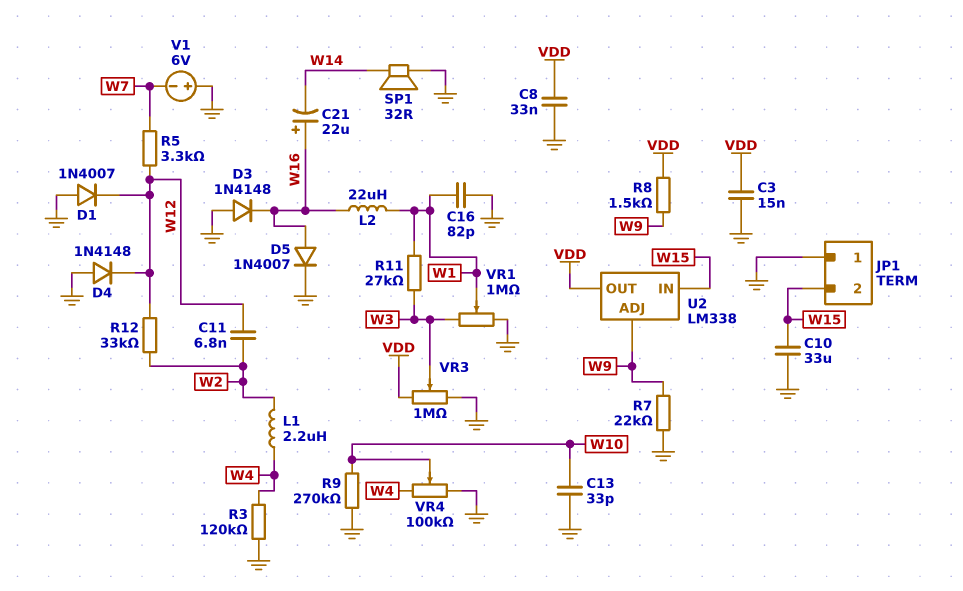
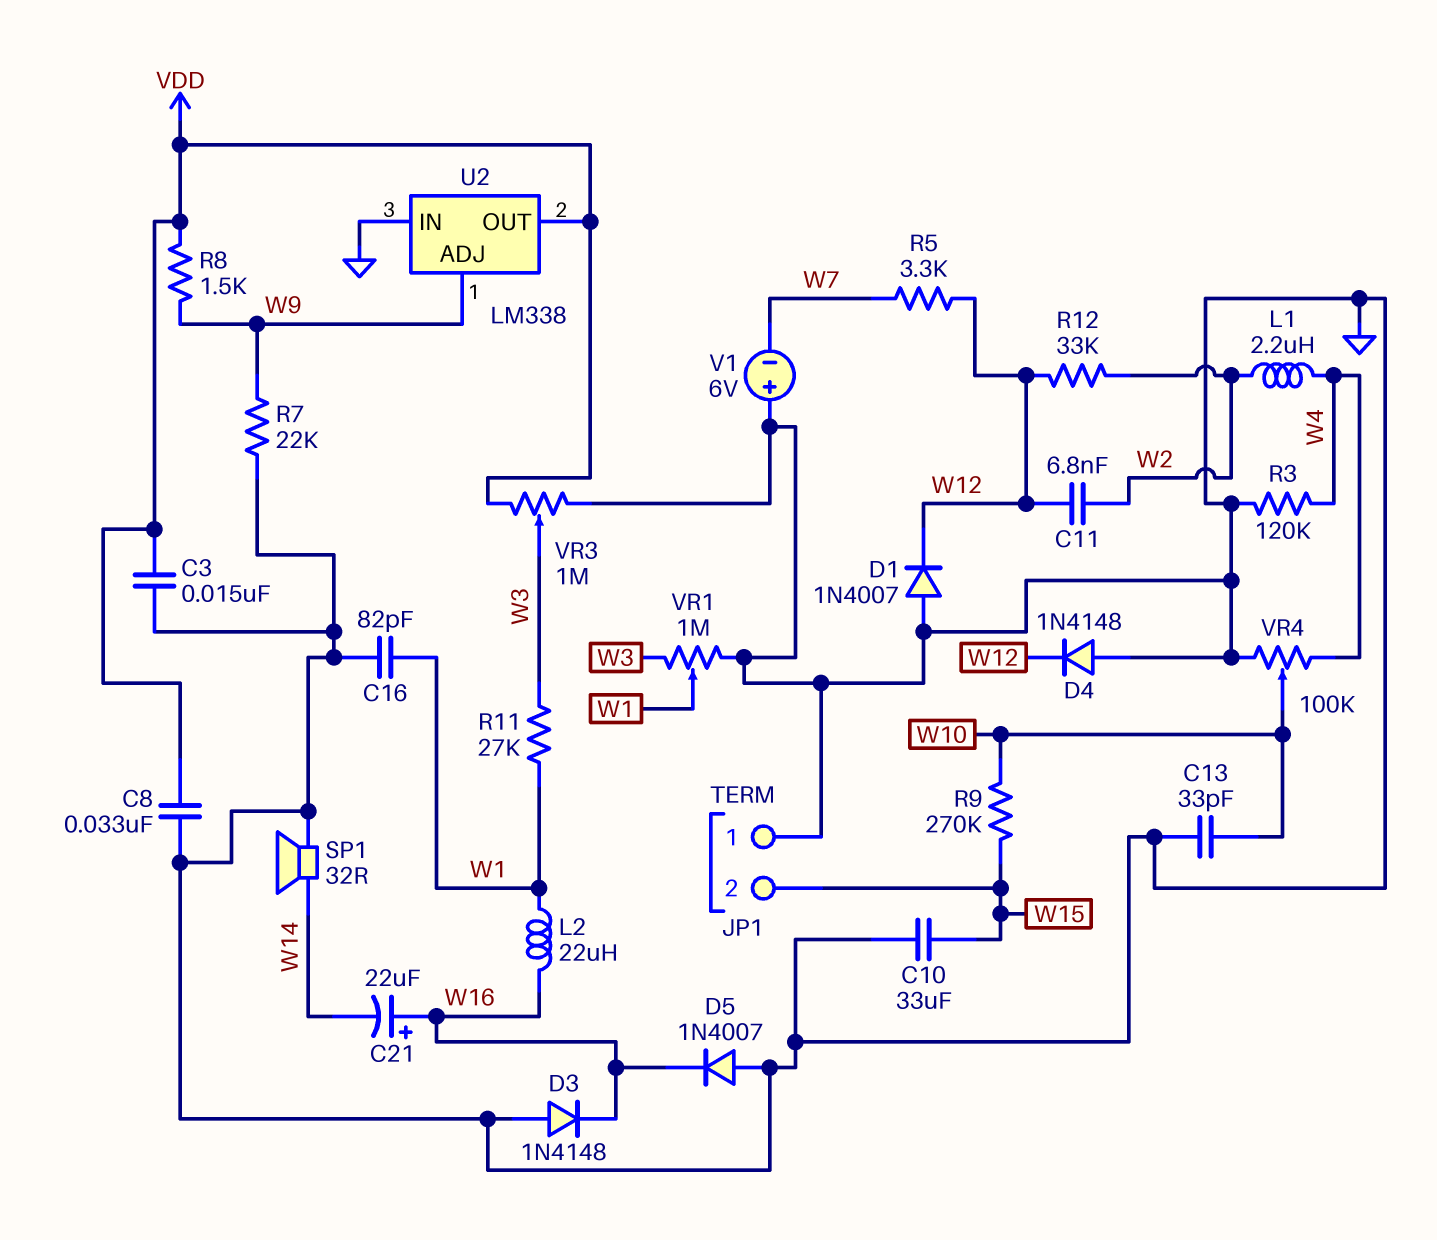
D5: diode 1N4007 (A W16, K GND) -> diode 1N4007 (A GND, K W16)
R9: 270k (GND, W10) -> 270k (W10, W15)
U2 pin IN: W15 -> GND

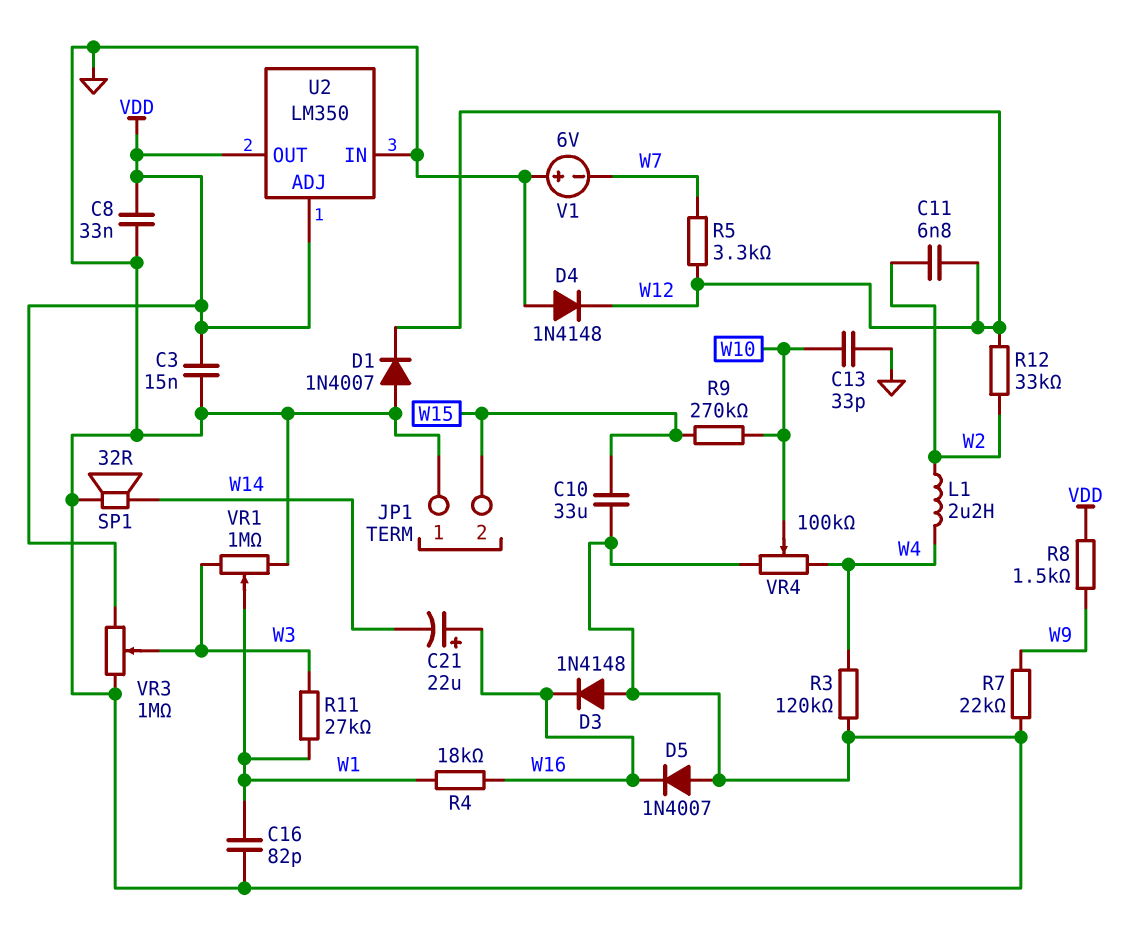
L2: 22uH (W1, W16) -> none
R4: none -> 18k (W1, W16)
U2: LM338 -> LM350
U2 pin ADJ: W9 -> VDD

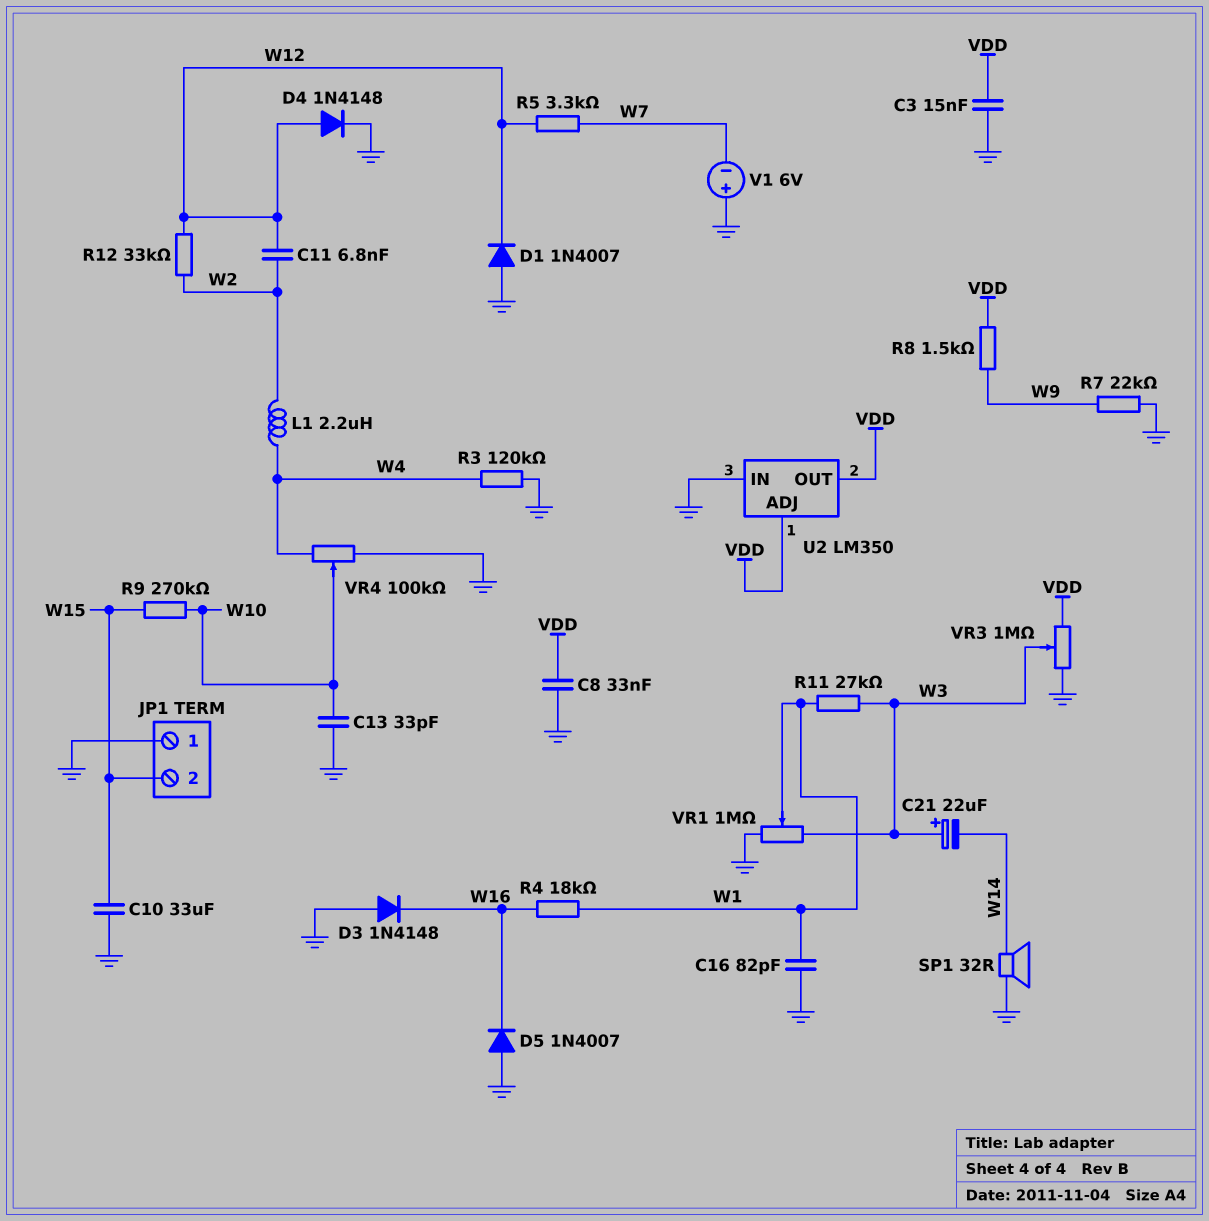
C21: 22uF (plus W16, minus W14) -> 22uF (plus W3, minus W14)
D4: diode 1N4148 (A GND, K W12) -> diode 1N4148 (A W12, K GND)

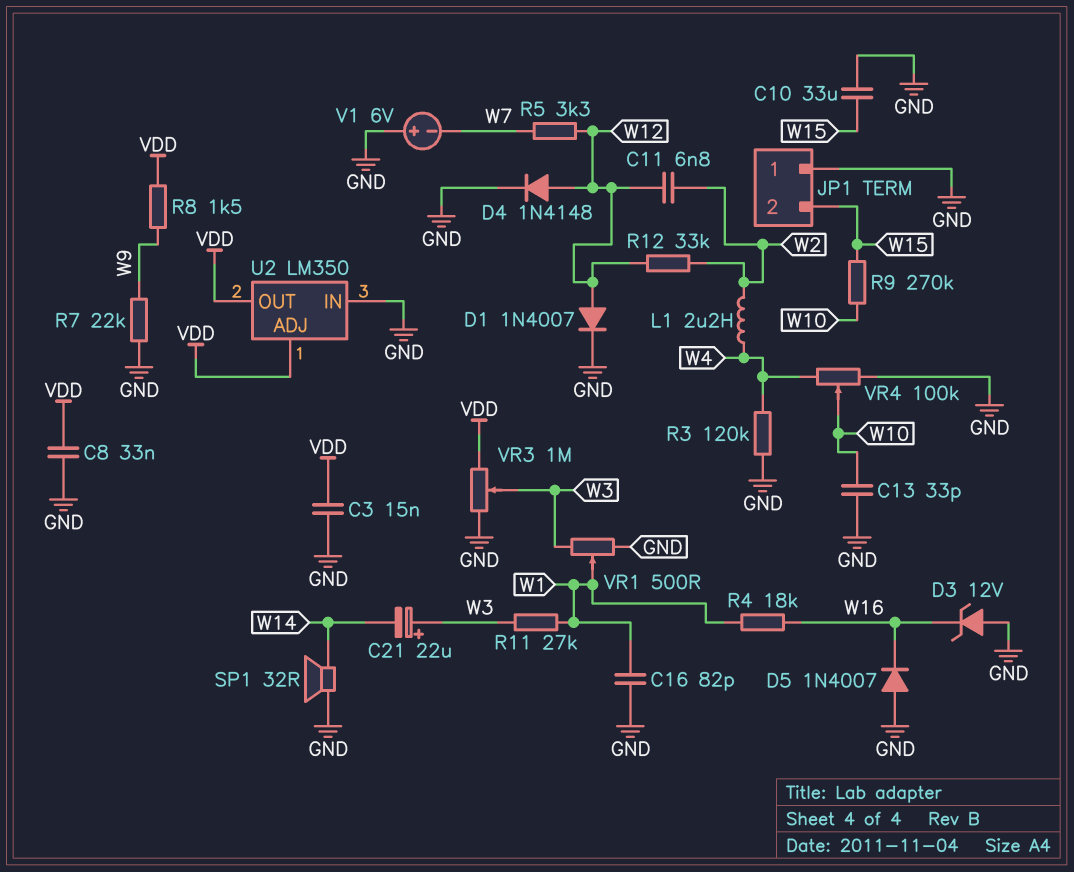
D1: diode 1N4007 (A GND, K W12) -> diode 1N4007 (A W12, K GND)
D3: diode 1N4148 (A GND, K W16) -> zener 12V (A GND, K W16)
VR1: 1M (GND, W3, wiper W1) -> 500 (GND, W3, wiper W1)

